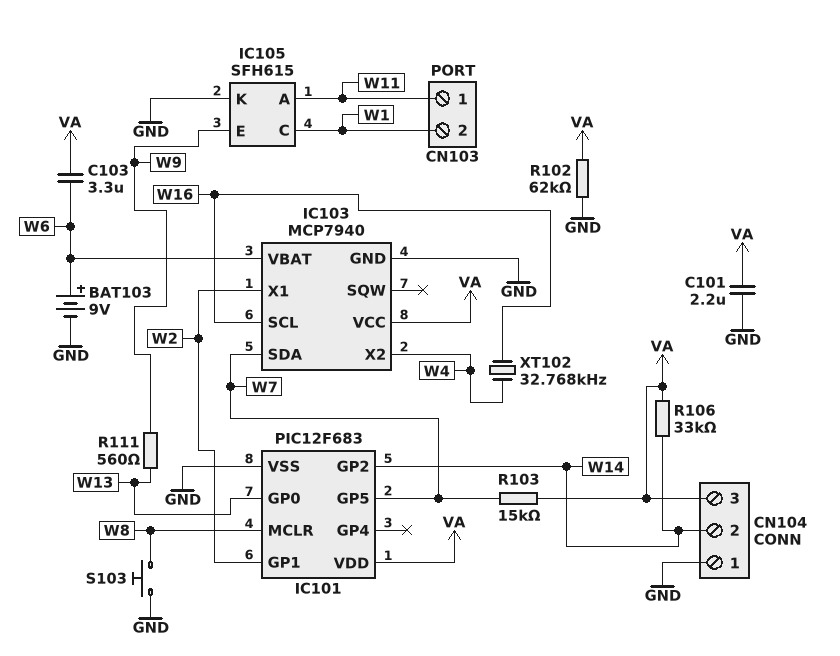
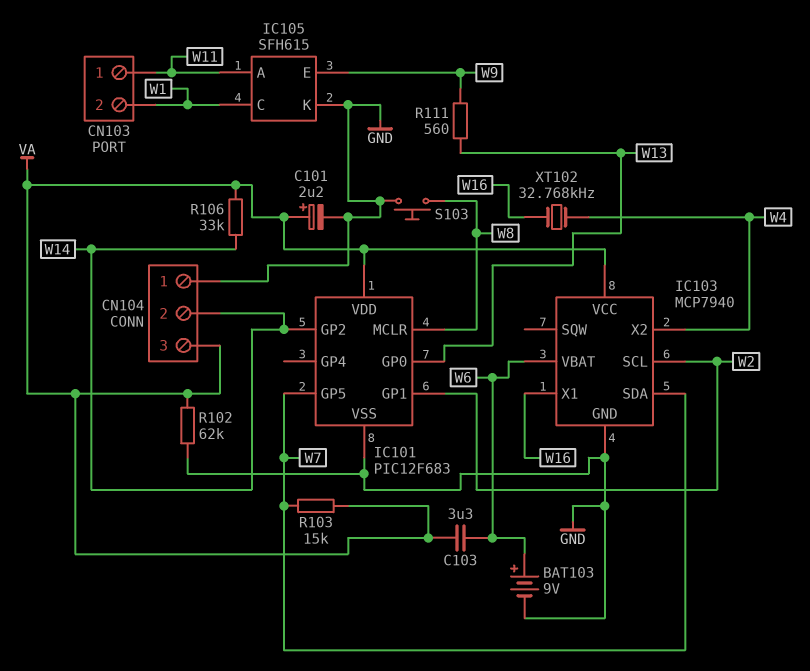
C101: 2.2uF (GND, VA) -> 2.2uF (plus VA, minus GND)
IC103 pin SCL: W16 -> W2
IC103 pin X1: W2 -> W16

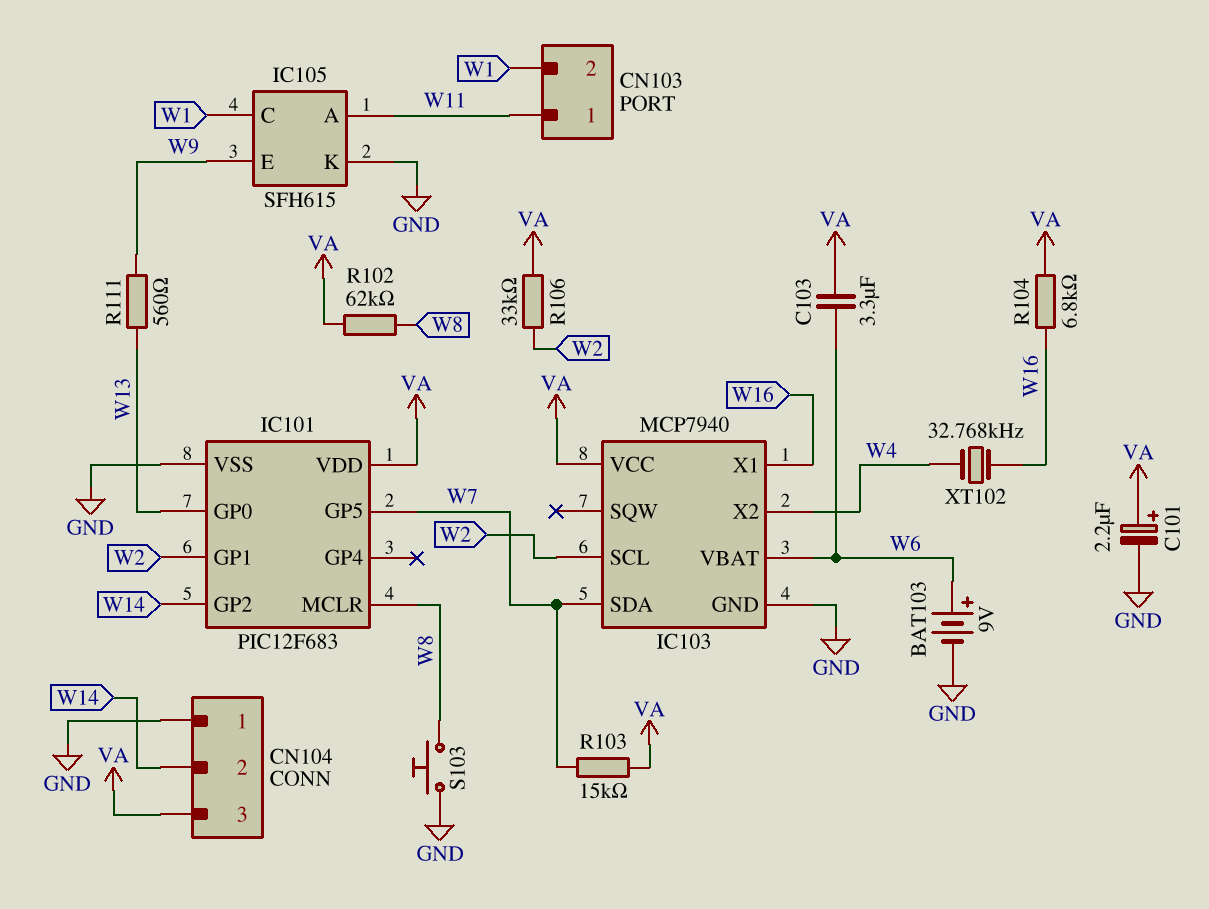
R102: 62k (GND, VA) -> 62k (VA, W8)
R104: none -> 6.8k (VA, W16)
R106: 33k (VA, W14) -> 33k (VA, W2)

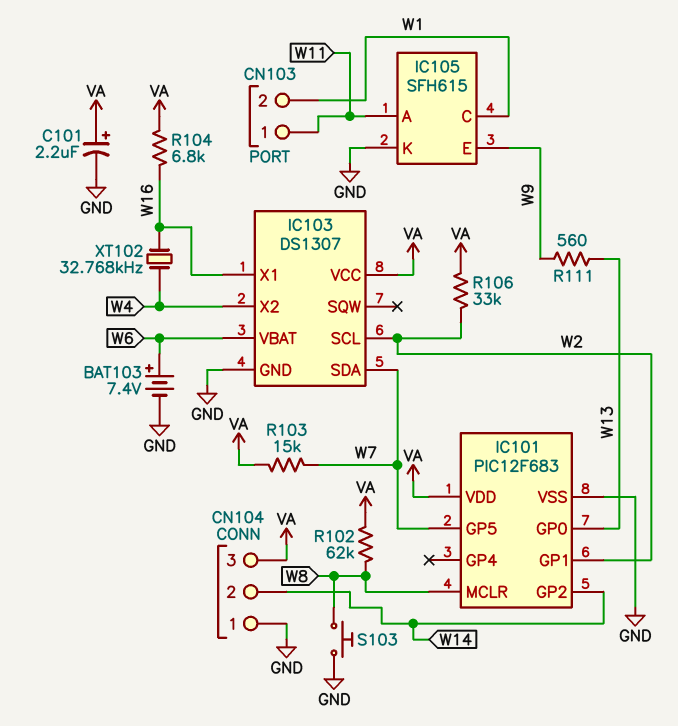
BAT103: 9V (plus W6, minus GND) -> 7.4V (plus W6, minus GND)
C103: 3.3uF (VA, W6) -> none
IC103: MCP7940 -> DS1307

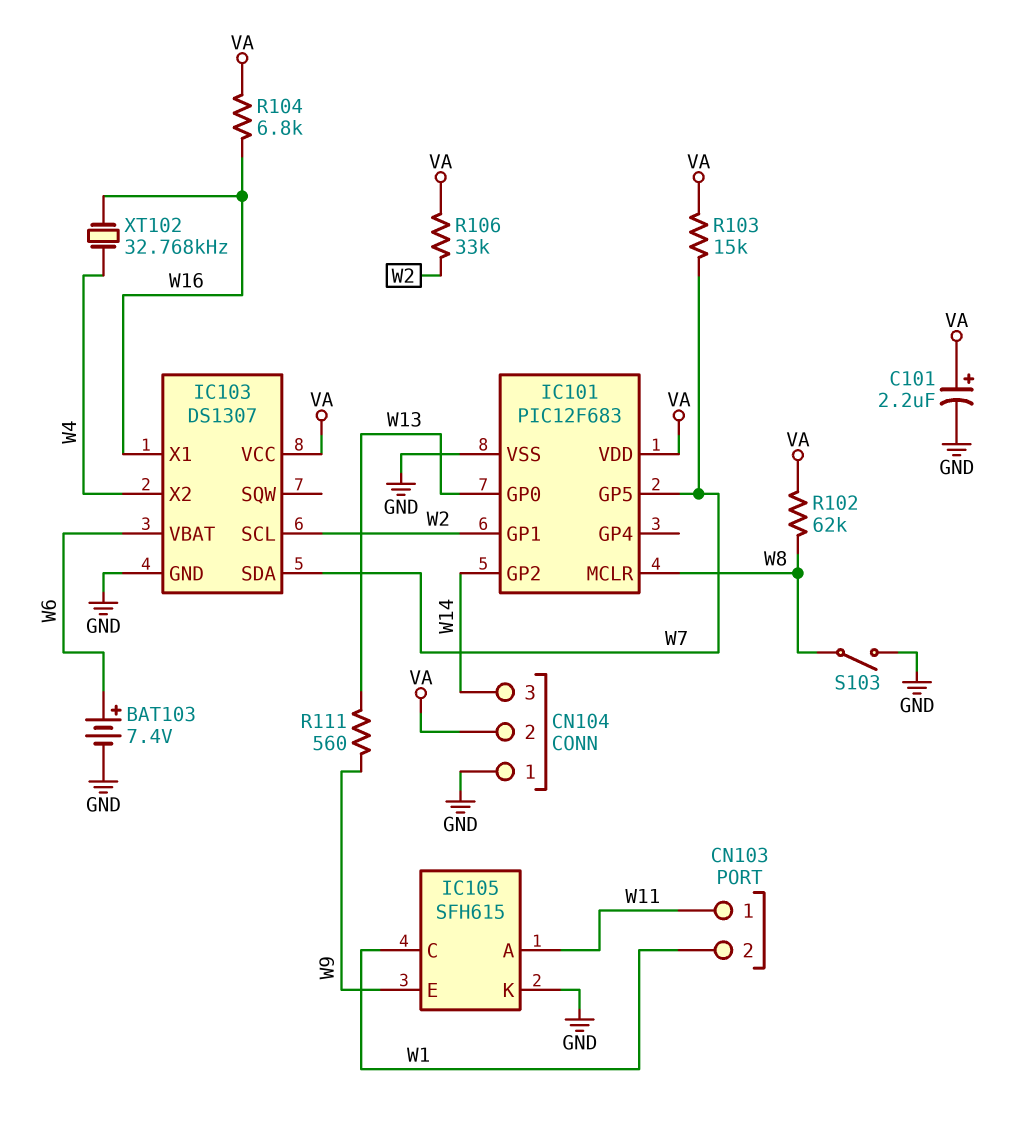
CN104 pin 2: W14 -> VA
CN104 pin 3: VA -> W14
S103: button (GND, W8) -> switch (GND, W8)

